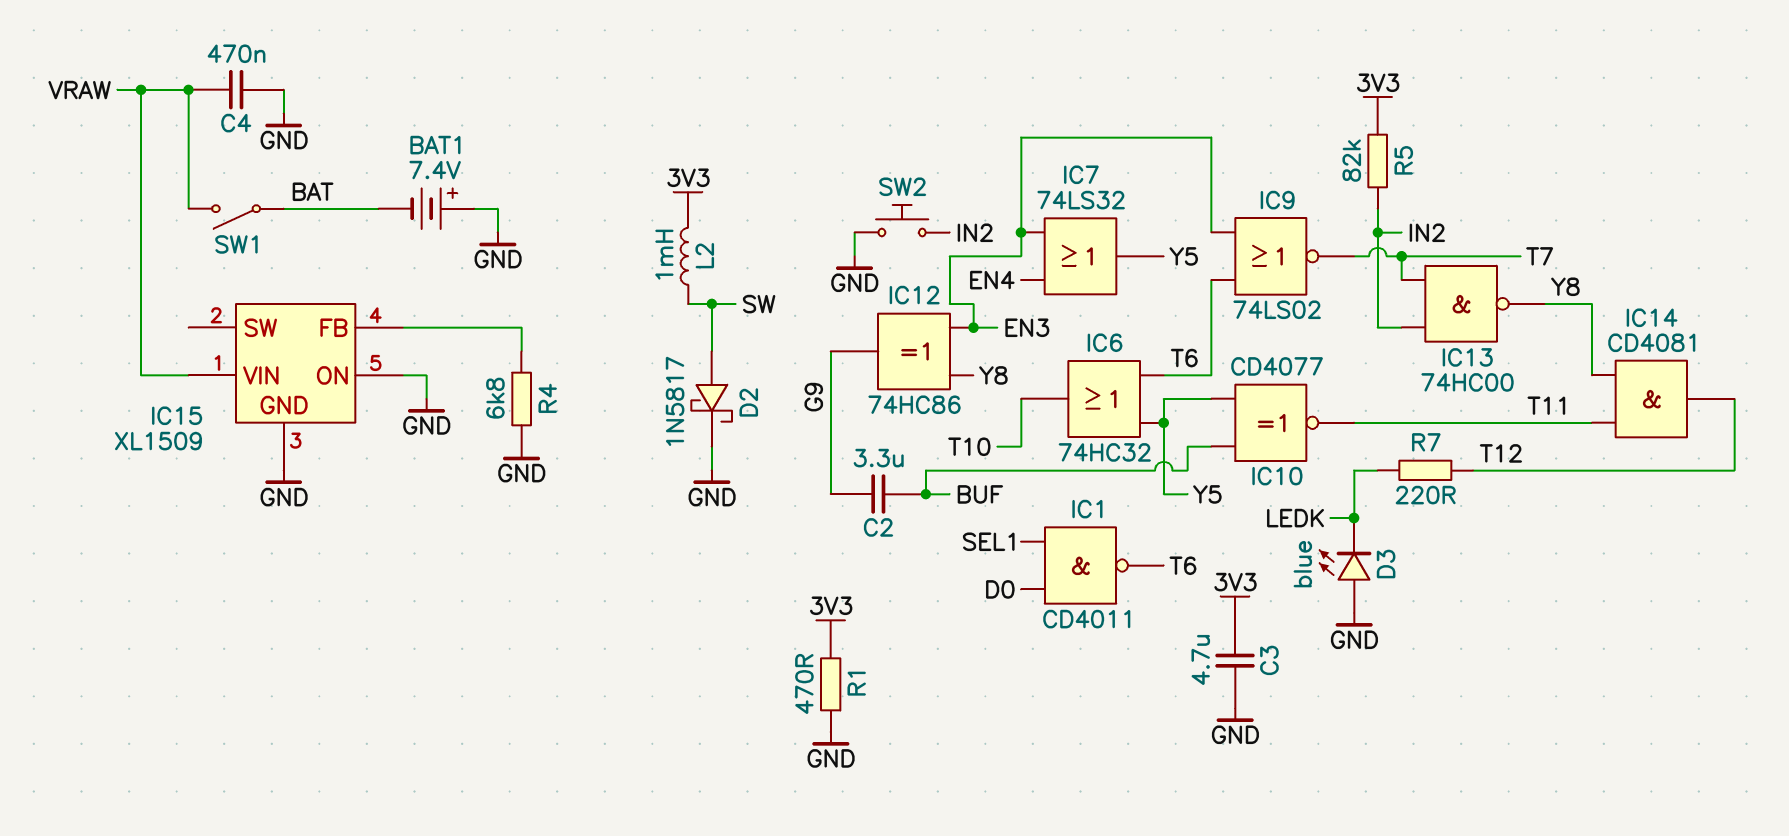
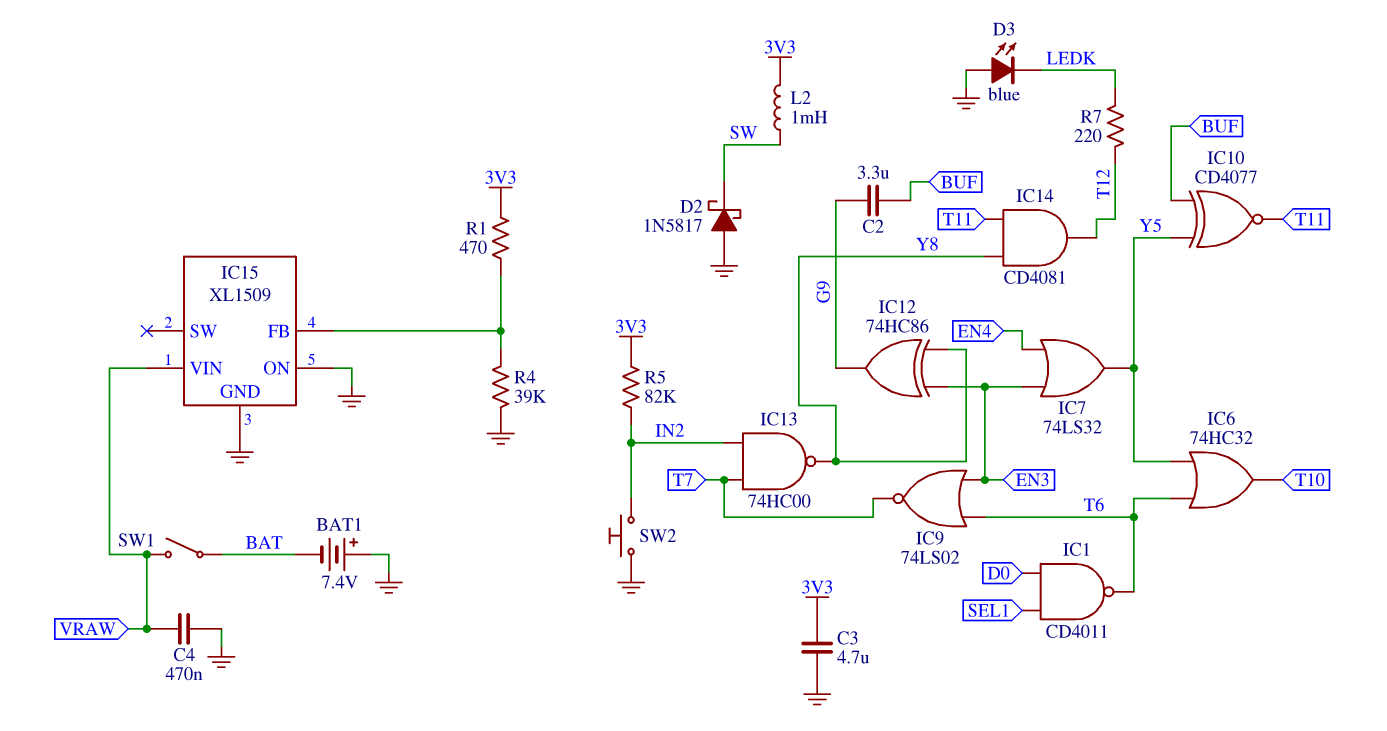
D2: schottky 1N5817 (A SW, K GND) -> schottky 1N5817 (A GND, K SW)
R1: 470 (3V3, GND) -> 470 (3V3, IC15/FB)
R4: 6.8k (GND, IC15/FB) -> 39k (GND, IC15/FB)

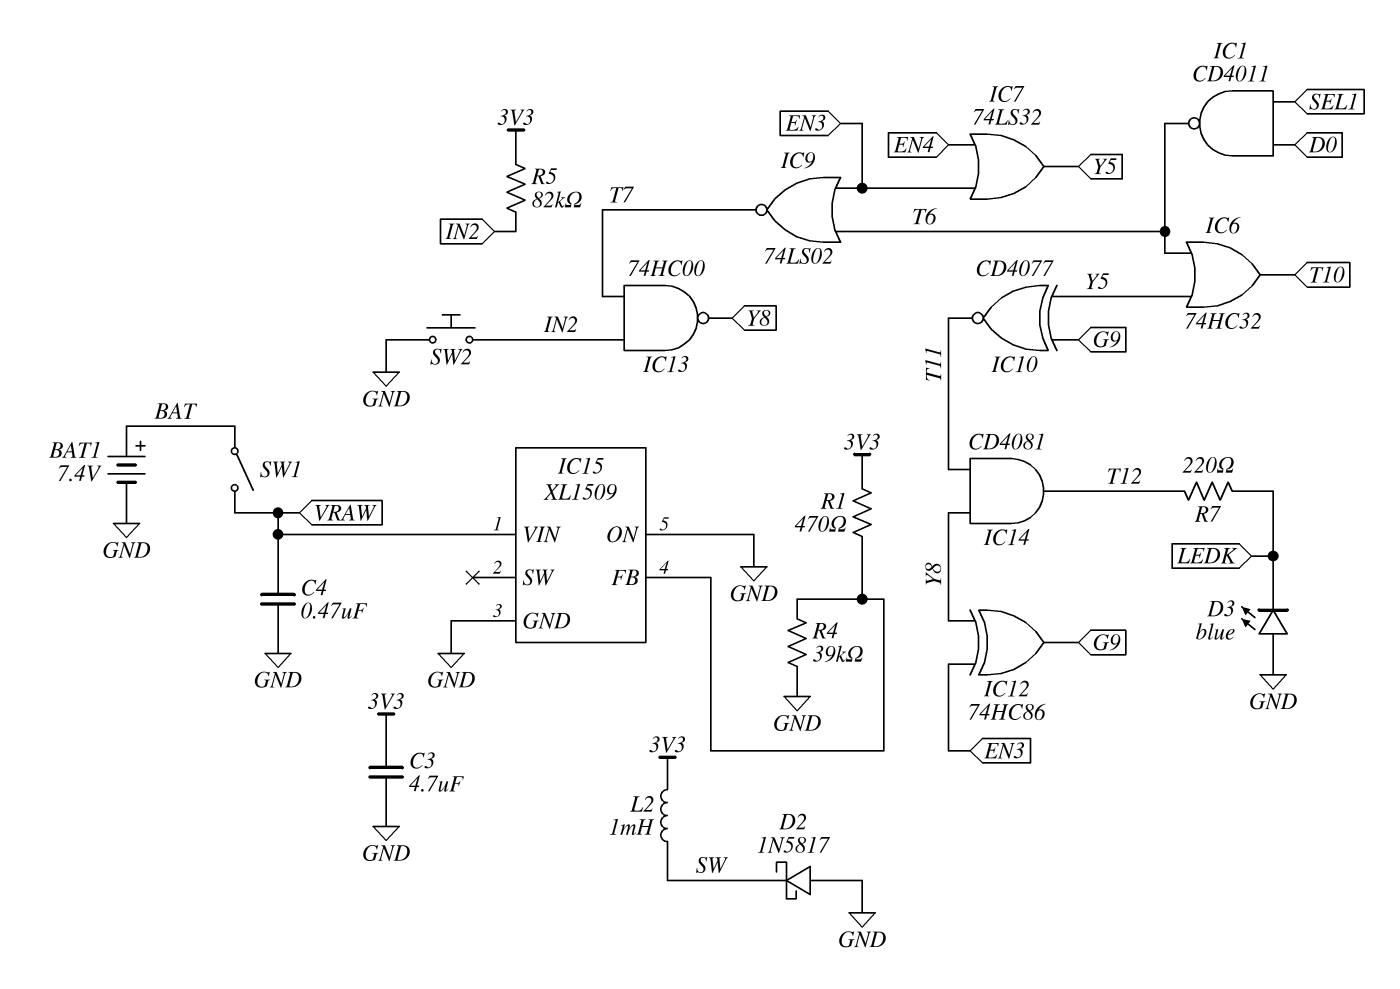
BAT1: 7.4V (plus GND, minus BAT) -> 7.4V (plus BAT, minus GND)
C2: 3.3uF (BUF, G9) -> none
IC10: XNOR CD4077 (in BUF, in Y5, out T11) -> XNOR CD4077 (in G9, in Y5, out T11)

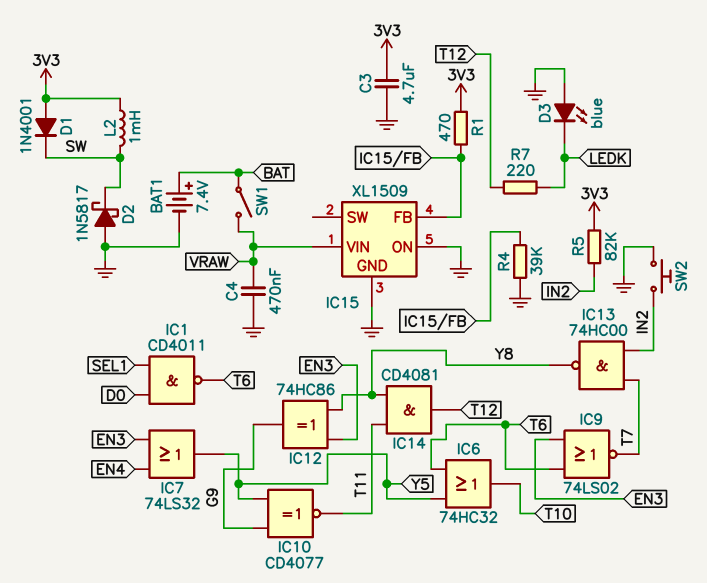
D1: none -> diode 1N4001 (A 3V3, K SW)

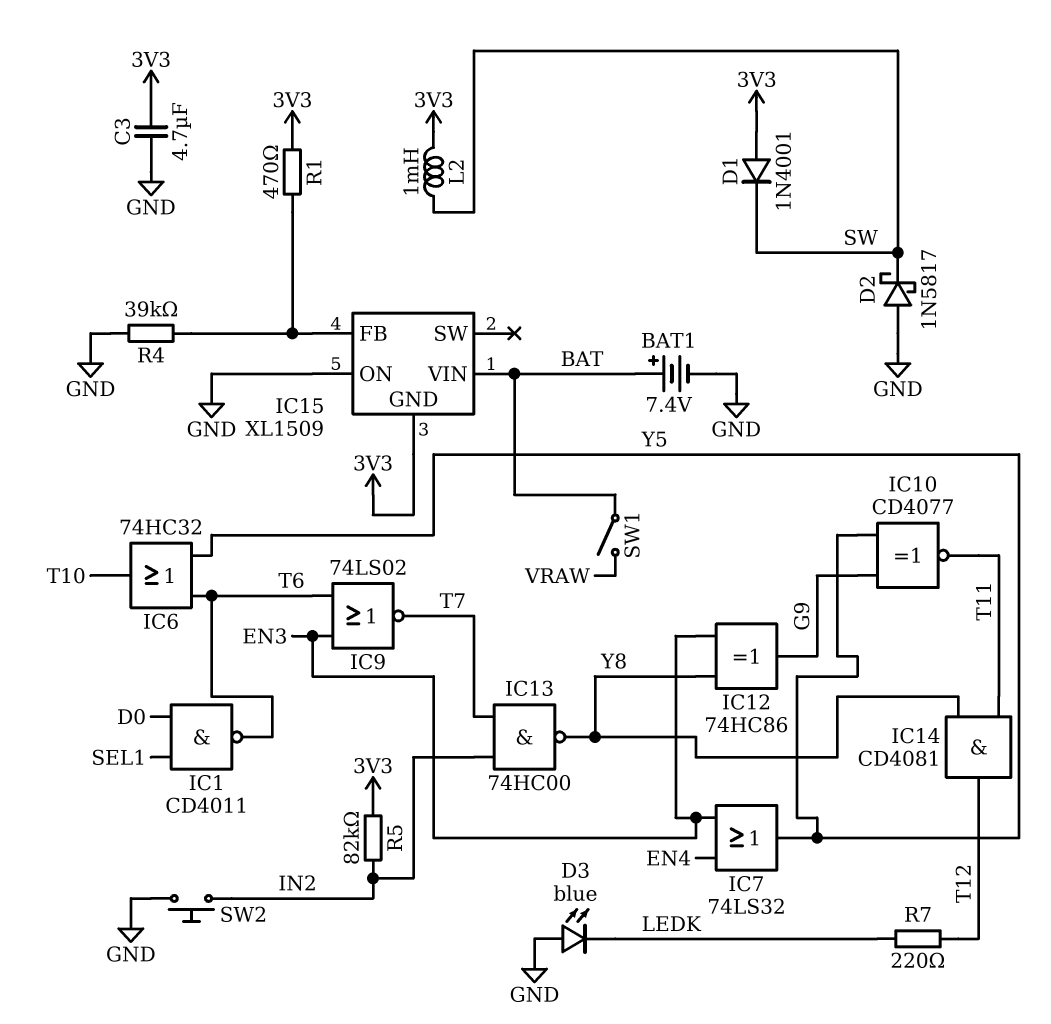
C4: 470nF (GND, VRAW) -> none
IC15 pin GND: GND -> 3V3
IC15 pin VIN: VRAW -> BAT

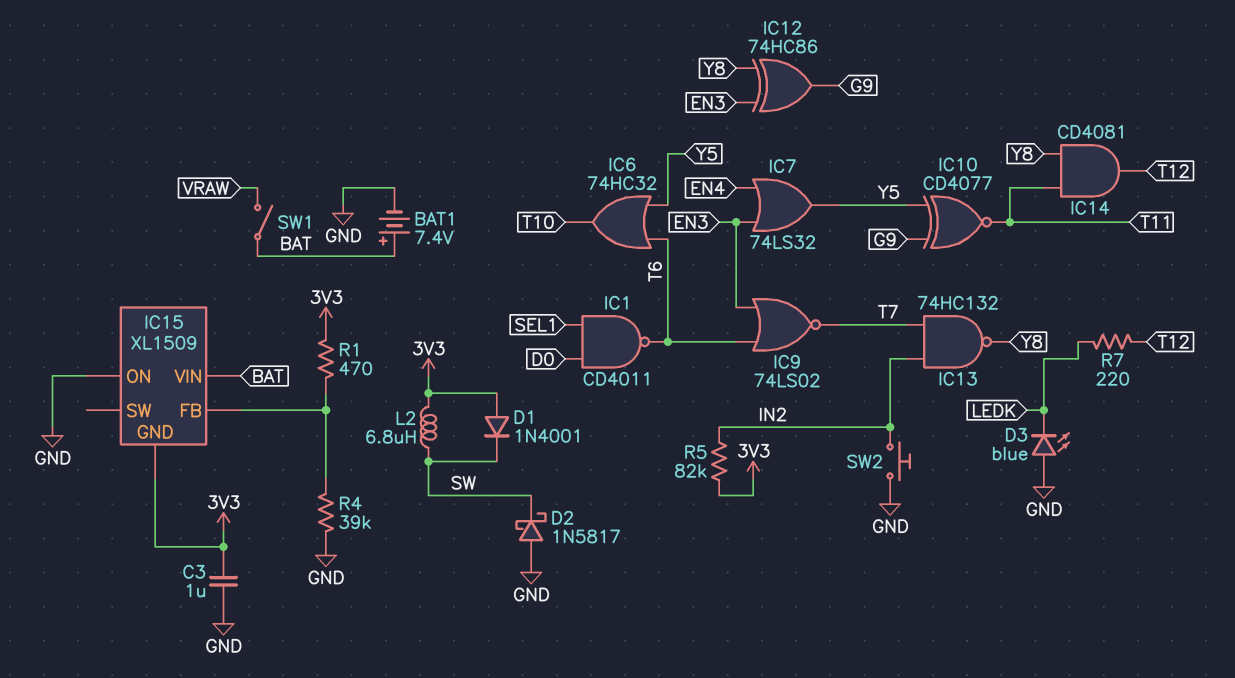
C3: 4.7uF (3V3, GND) -> 1uF (3V3, GND)
IC13: NAND 74HC00 (in IN2, in T7, out Y8) -> NAND 74HC132 (in IN2, in T7, out Y8)
L2: 1mH (3V3, SW) -> 6.8uH (3V3, SW)

